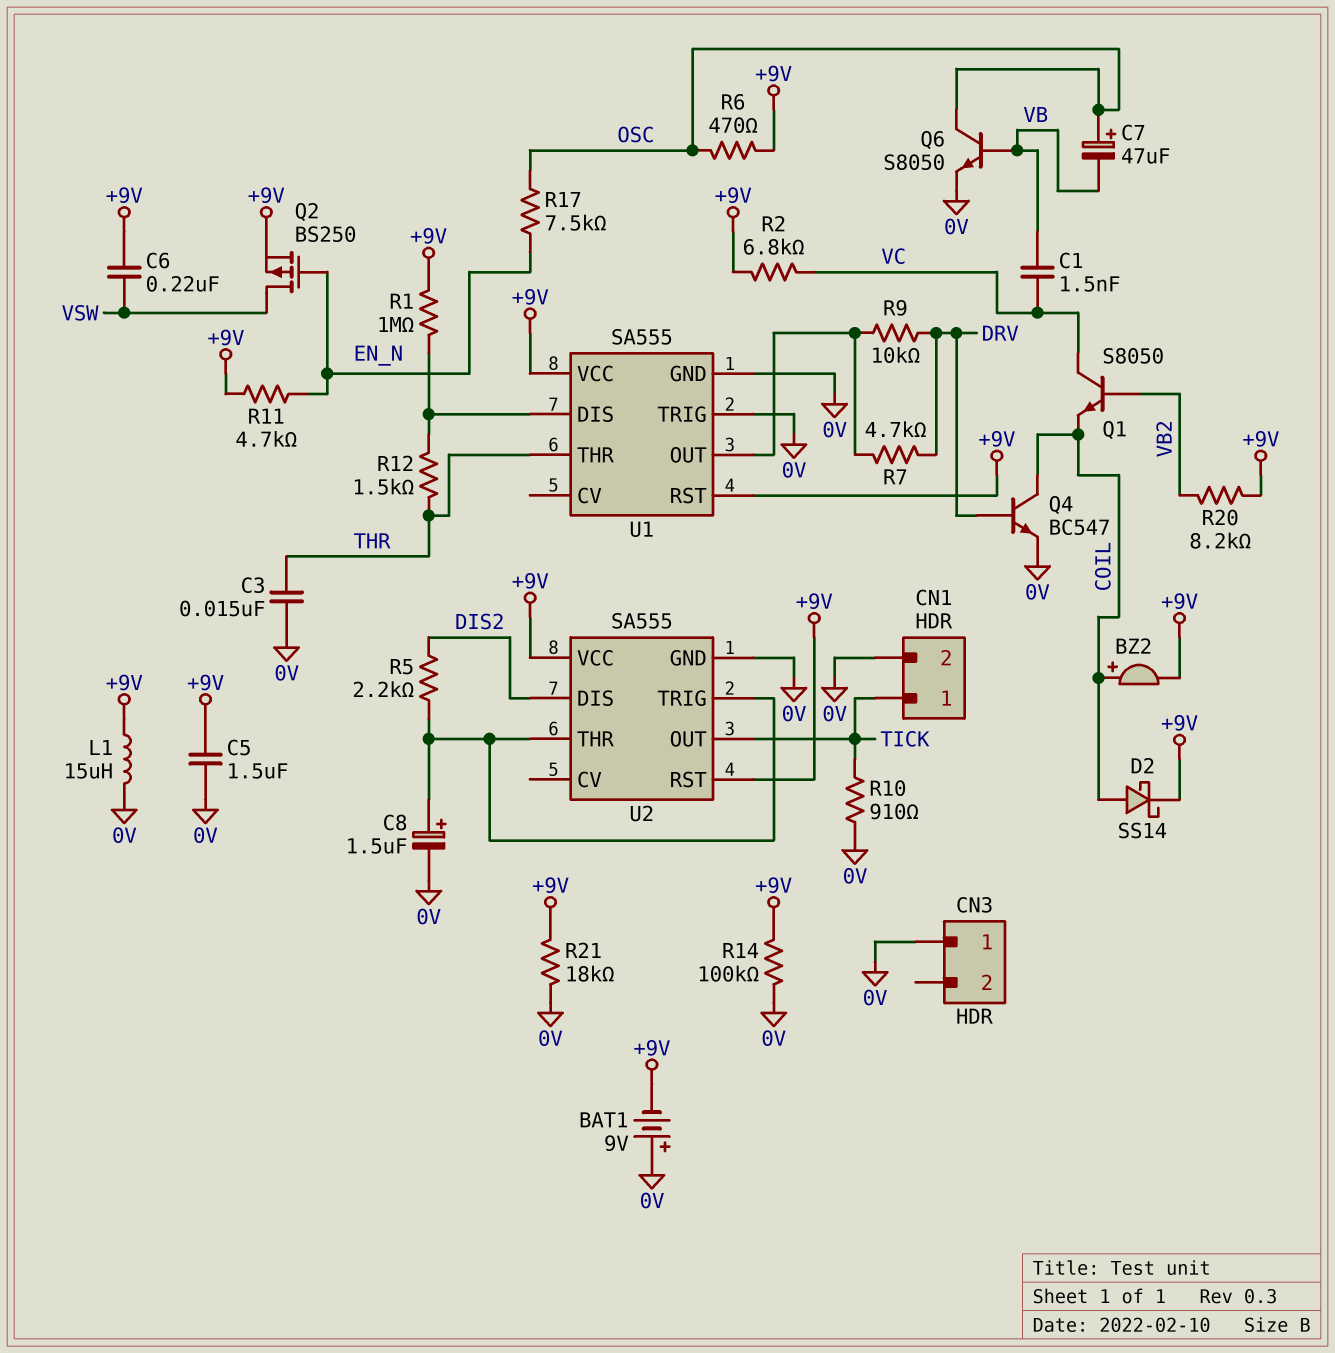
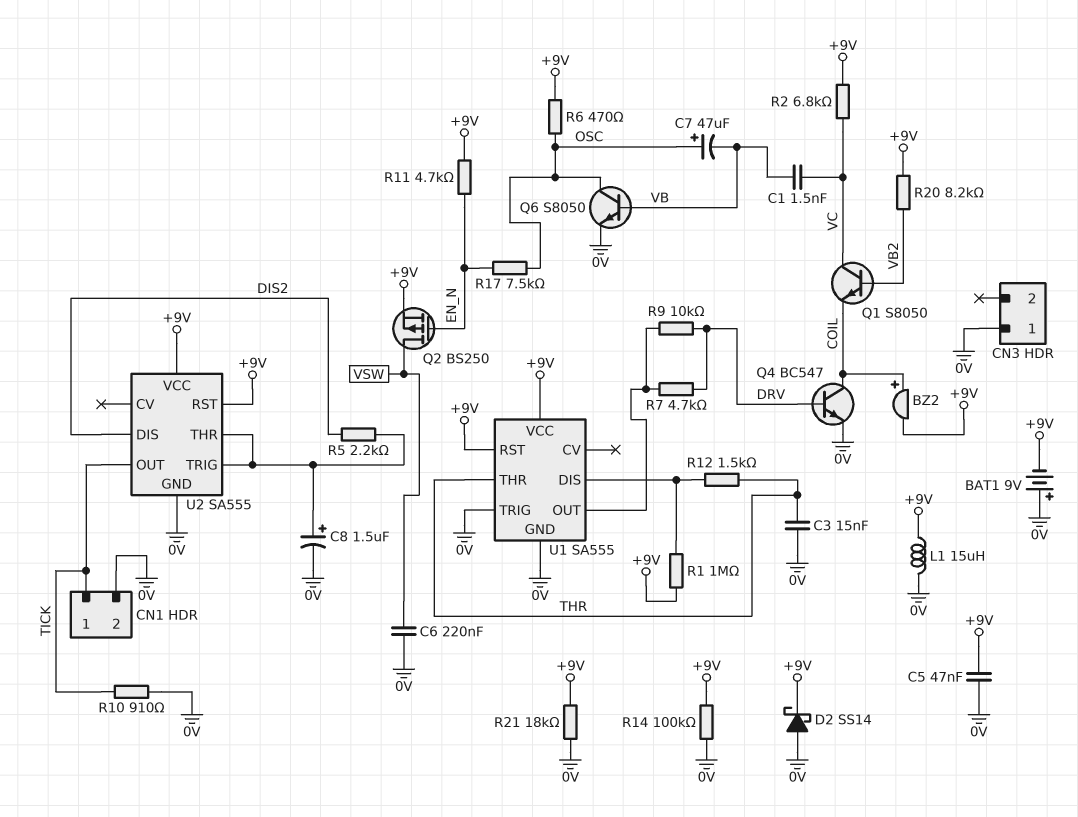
C5: 1.5uF (+9V, 0V) -> 47nF (+9V, 0V)
C6: 220nF (+9V, VSW) -> 220nF (0V, VSW)
D2: schottky SS14 (A COIL, K +9V) -> schottky SS14 (A 0V, K +9V)

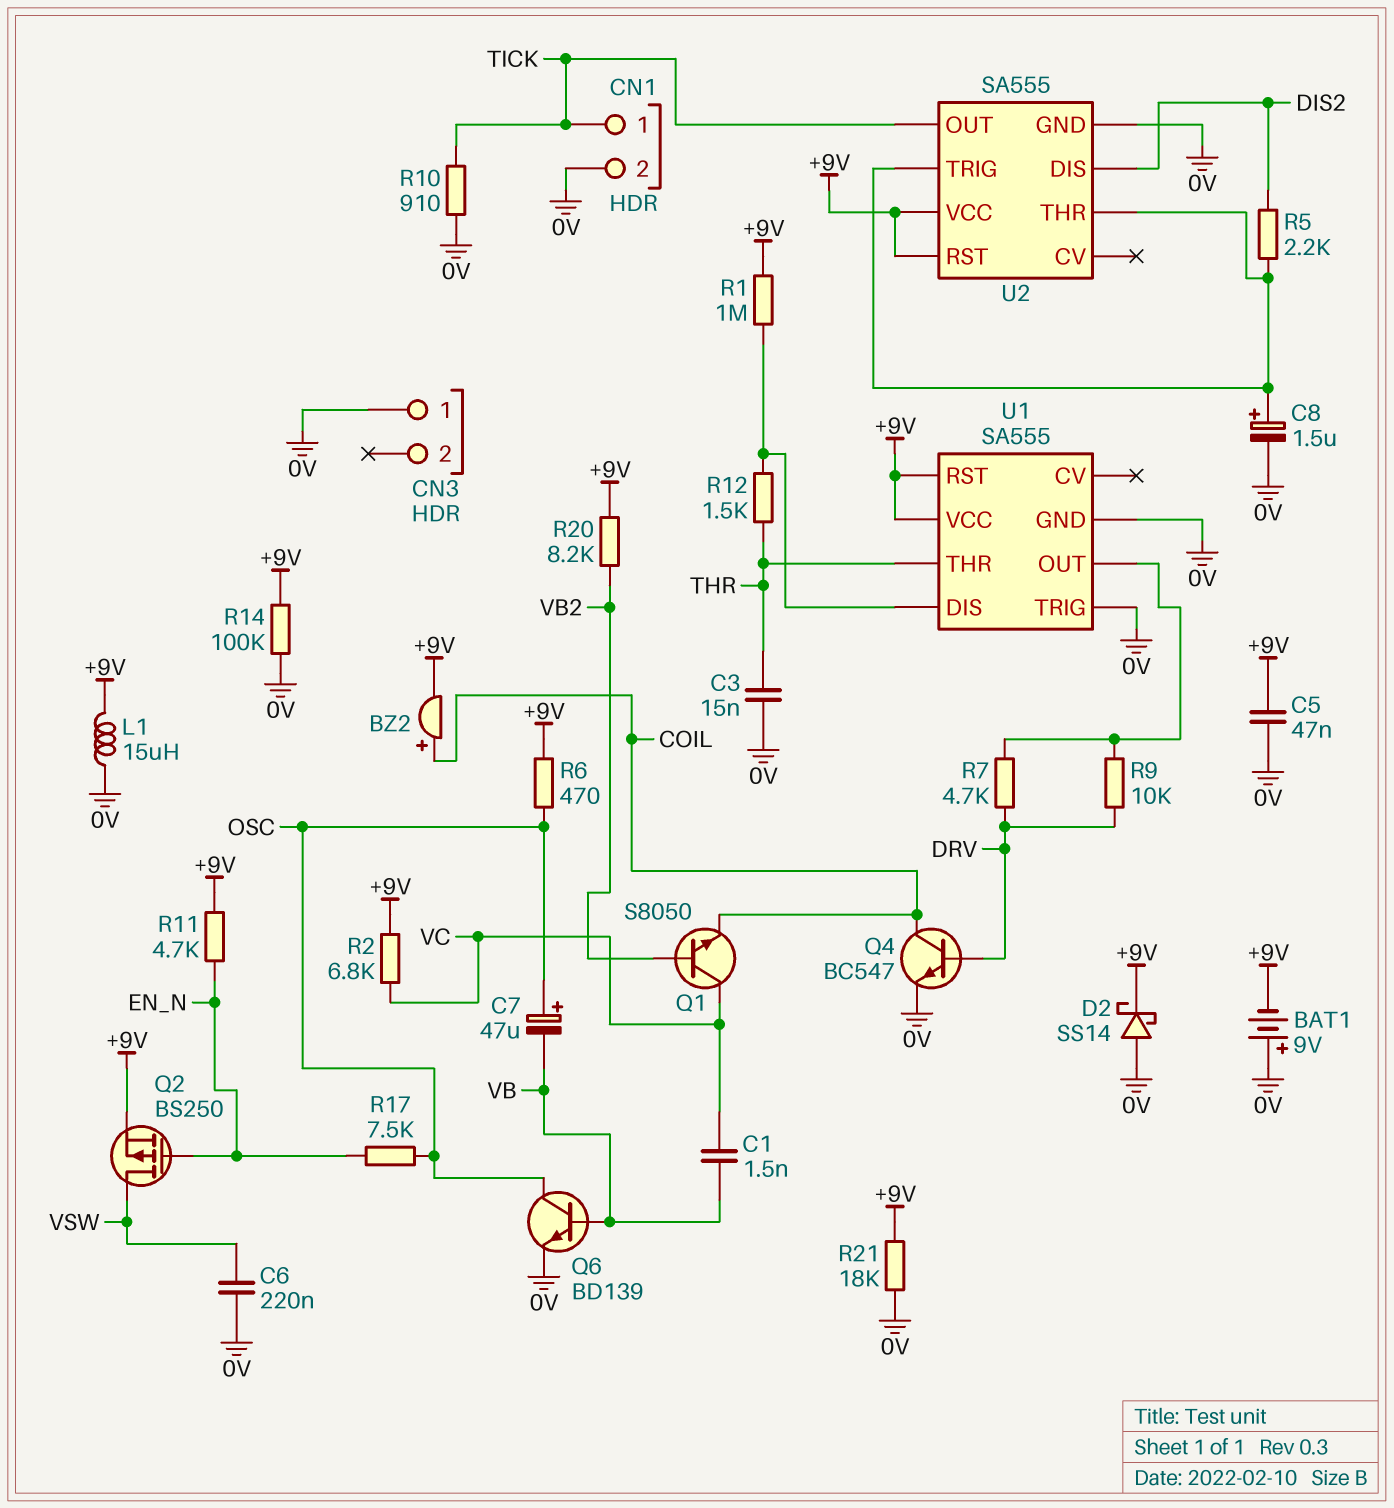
Q6: NPN S8050 (B VB, C OSC, E 0V) -> NPN BD139 (B VB, C OSC, E 0V)

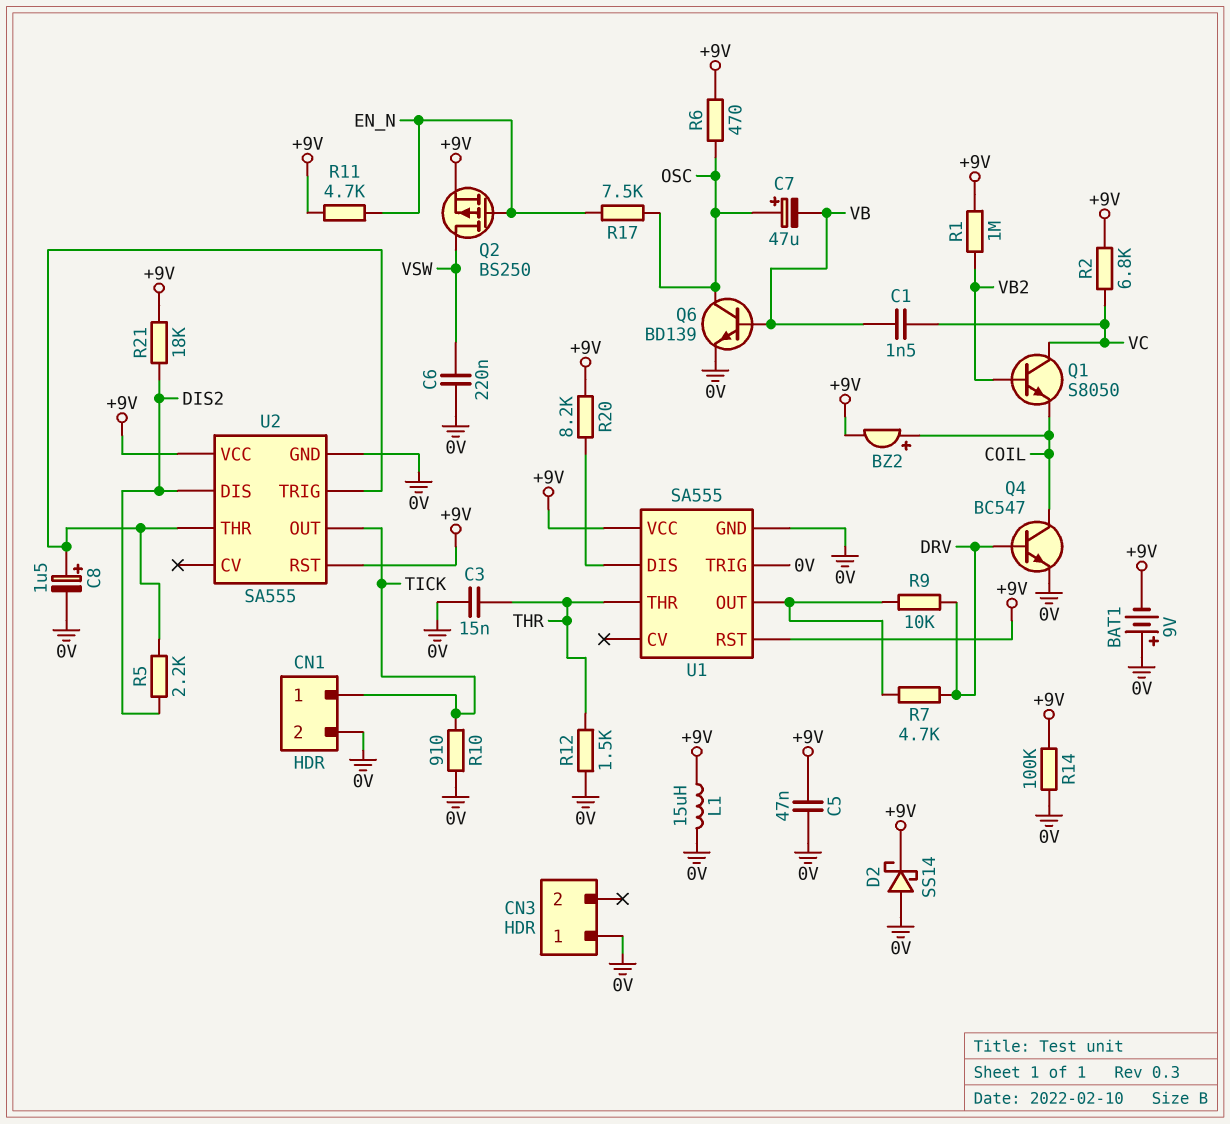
R1: 1M (+9V, U1/DIS) -> 1M (+9V, VB2)
R12: 1.5k (THR, U1/DIS) -> 1.5k (0V, THR)
R20: 8.2k (+9V, VB2) -> 8.2k (+9V, U1/DIS)
R21: 18k (+9V, 0V) -> 18k (+9V, DIS2)

